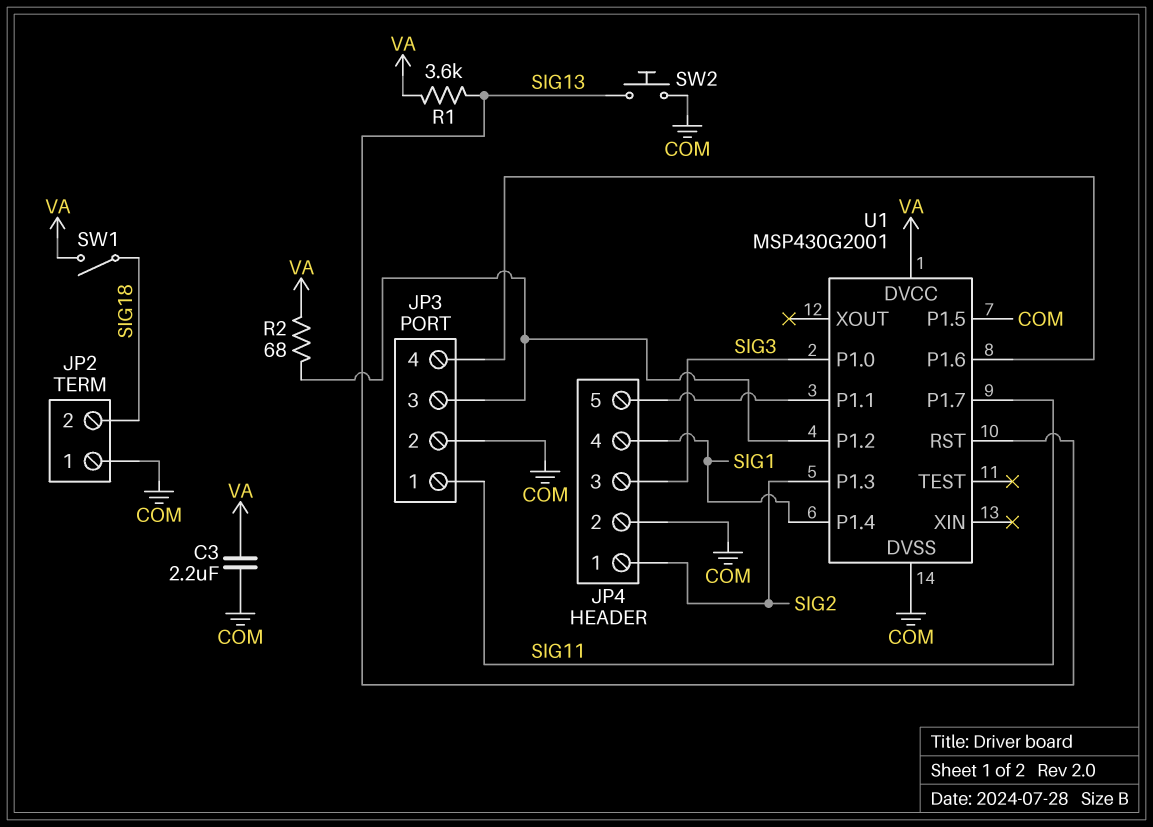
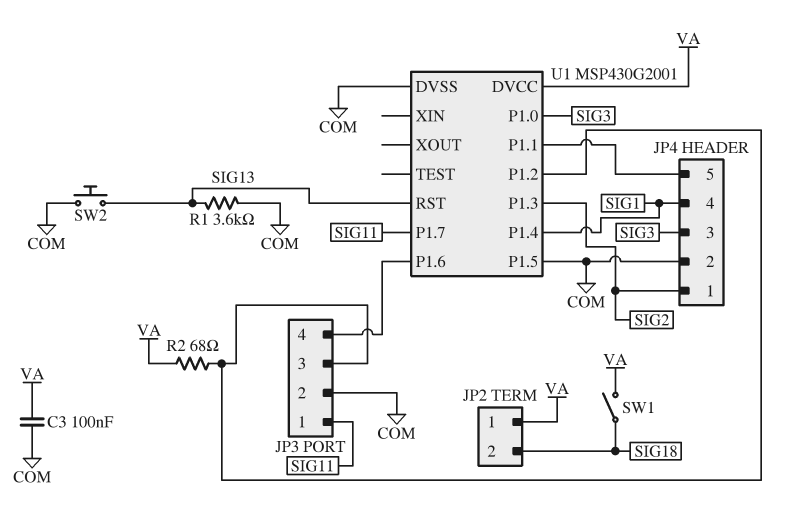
C3: 2.2uF (COM, VA) -> 100nF (COM, VA)
JP2 pin 1: COM -> VA
R1: 3.6k (SIG13, VA) -> 3.6k (COM, SIG13)

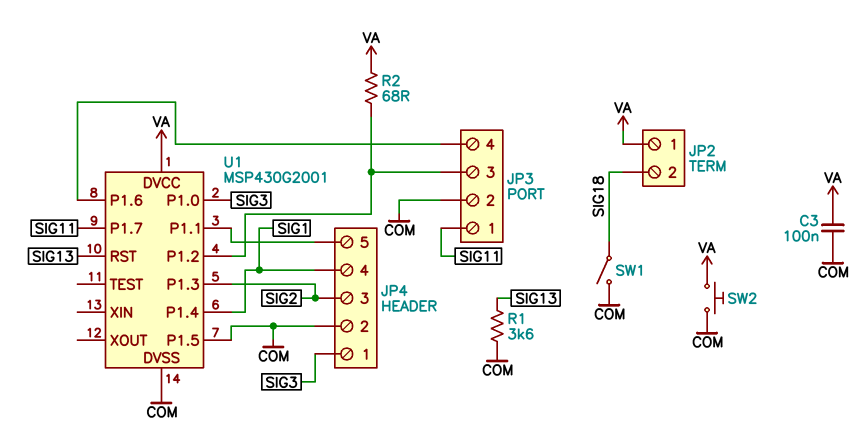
JP4 pin 1: SIG2 -> SIG3
JP4 pin 3: SIG3 -> SIG2
SW1: switch (SIG18, VA) -> switch (COM, SIG18)
SW2: button (COM, SIG13) -> button (COM, VA)

